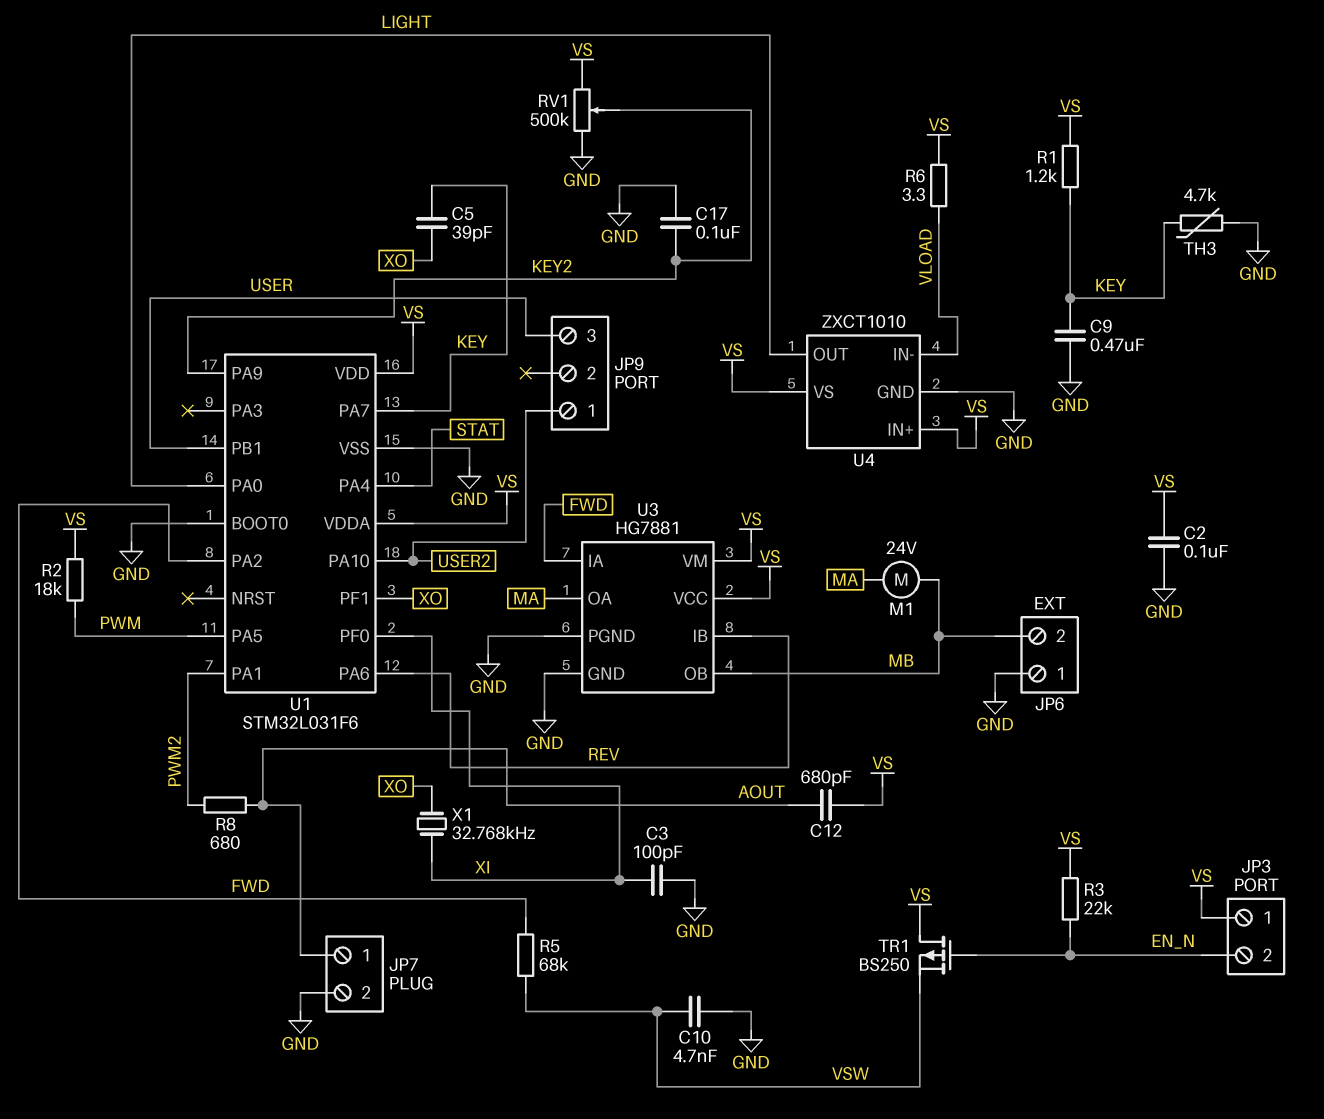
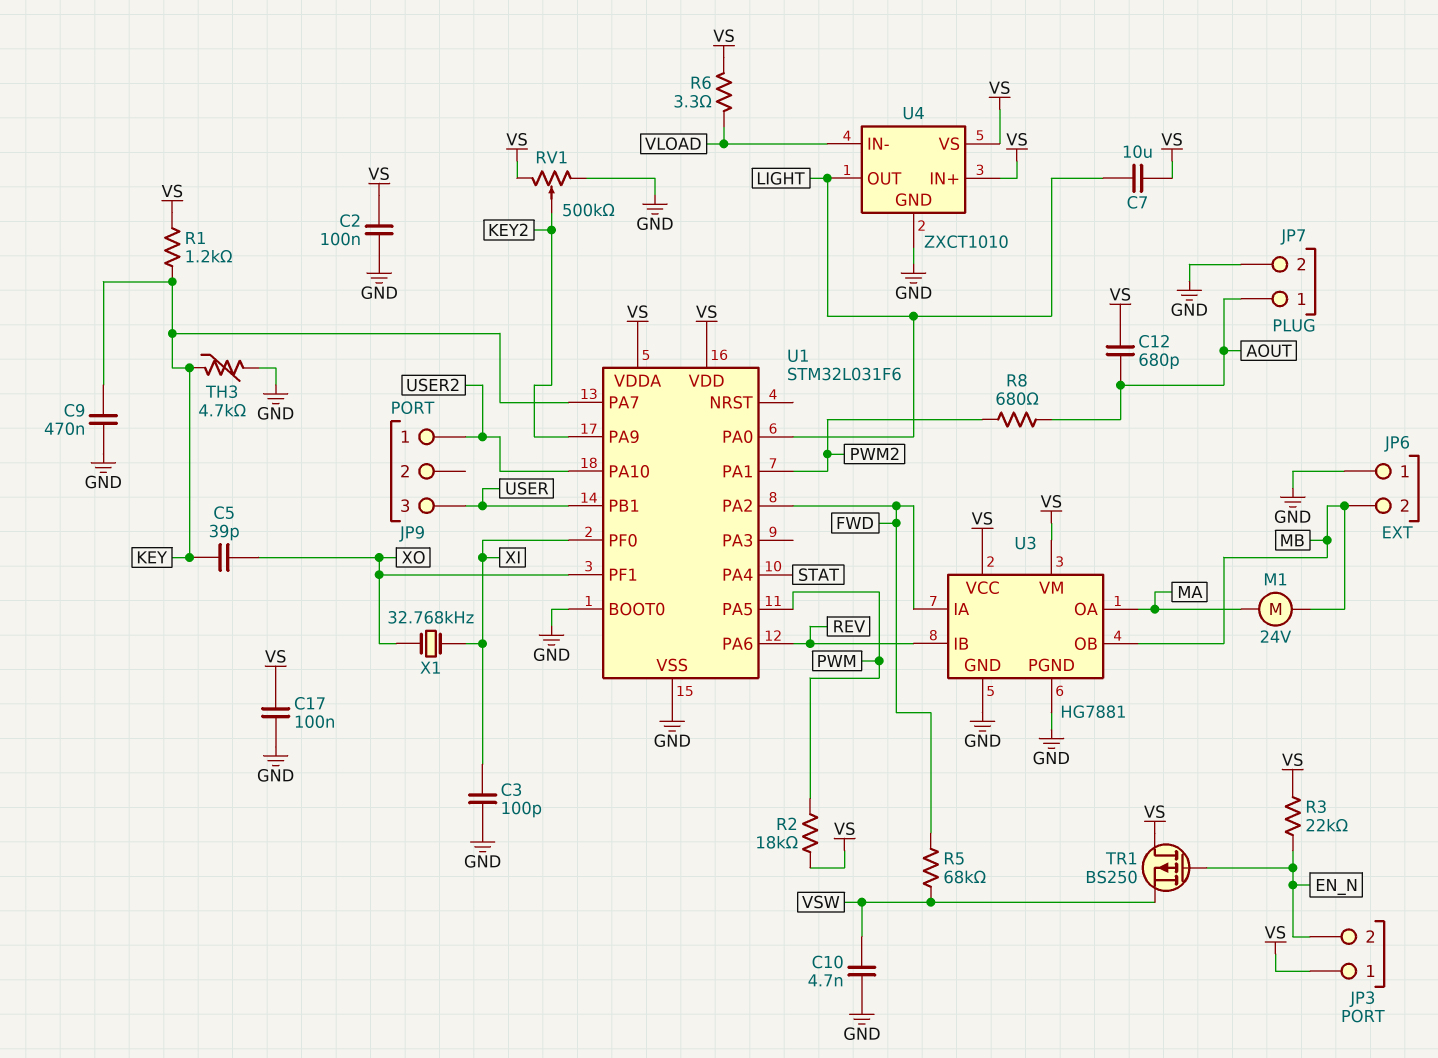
C7: none -> 10uF (LIGHT, VS)
C17: 100nF (GND, KEY2) -> 100nF (GND, VS)

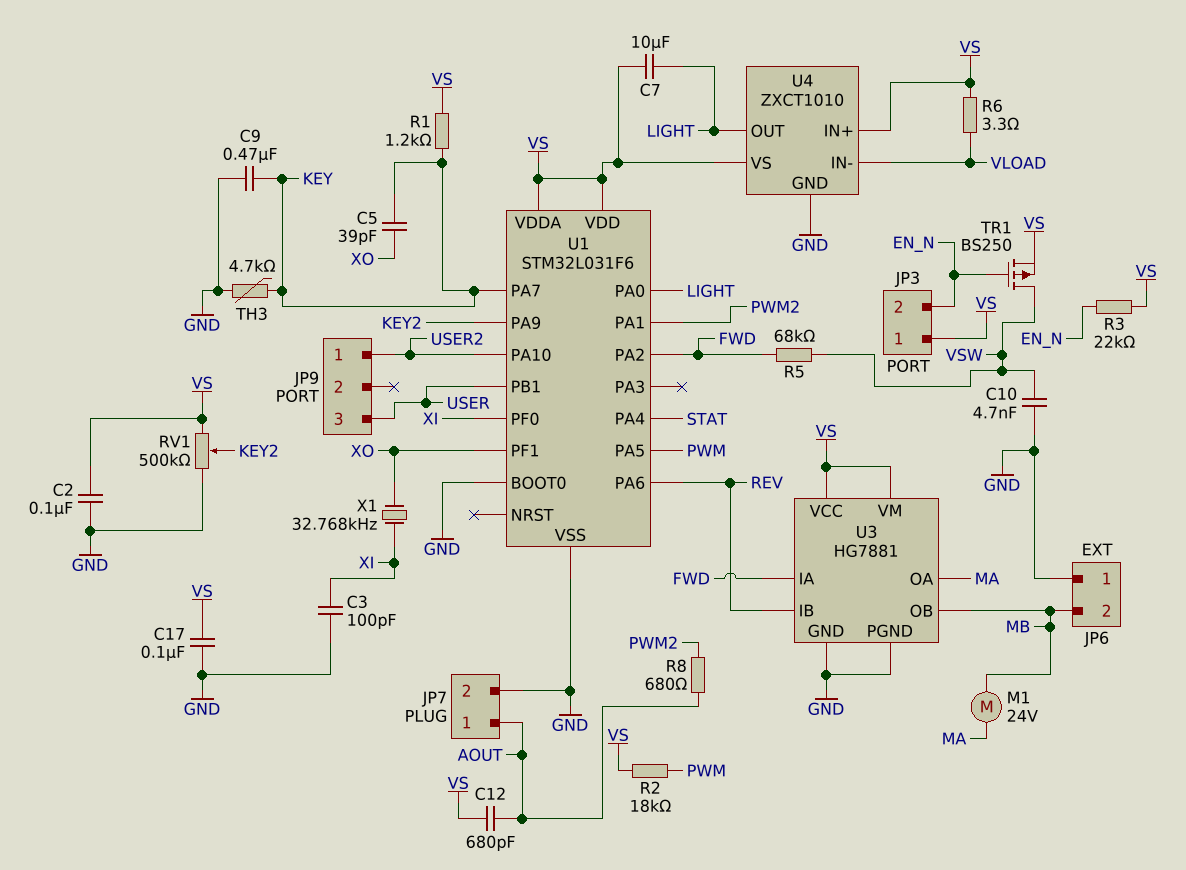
TR1: PMOS BS250 (G EN_N, D VS, S VSW) -> PMOS BS250 (G EN_N, D VSW, S VS)

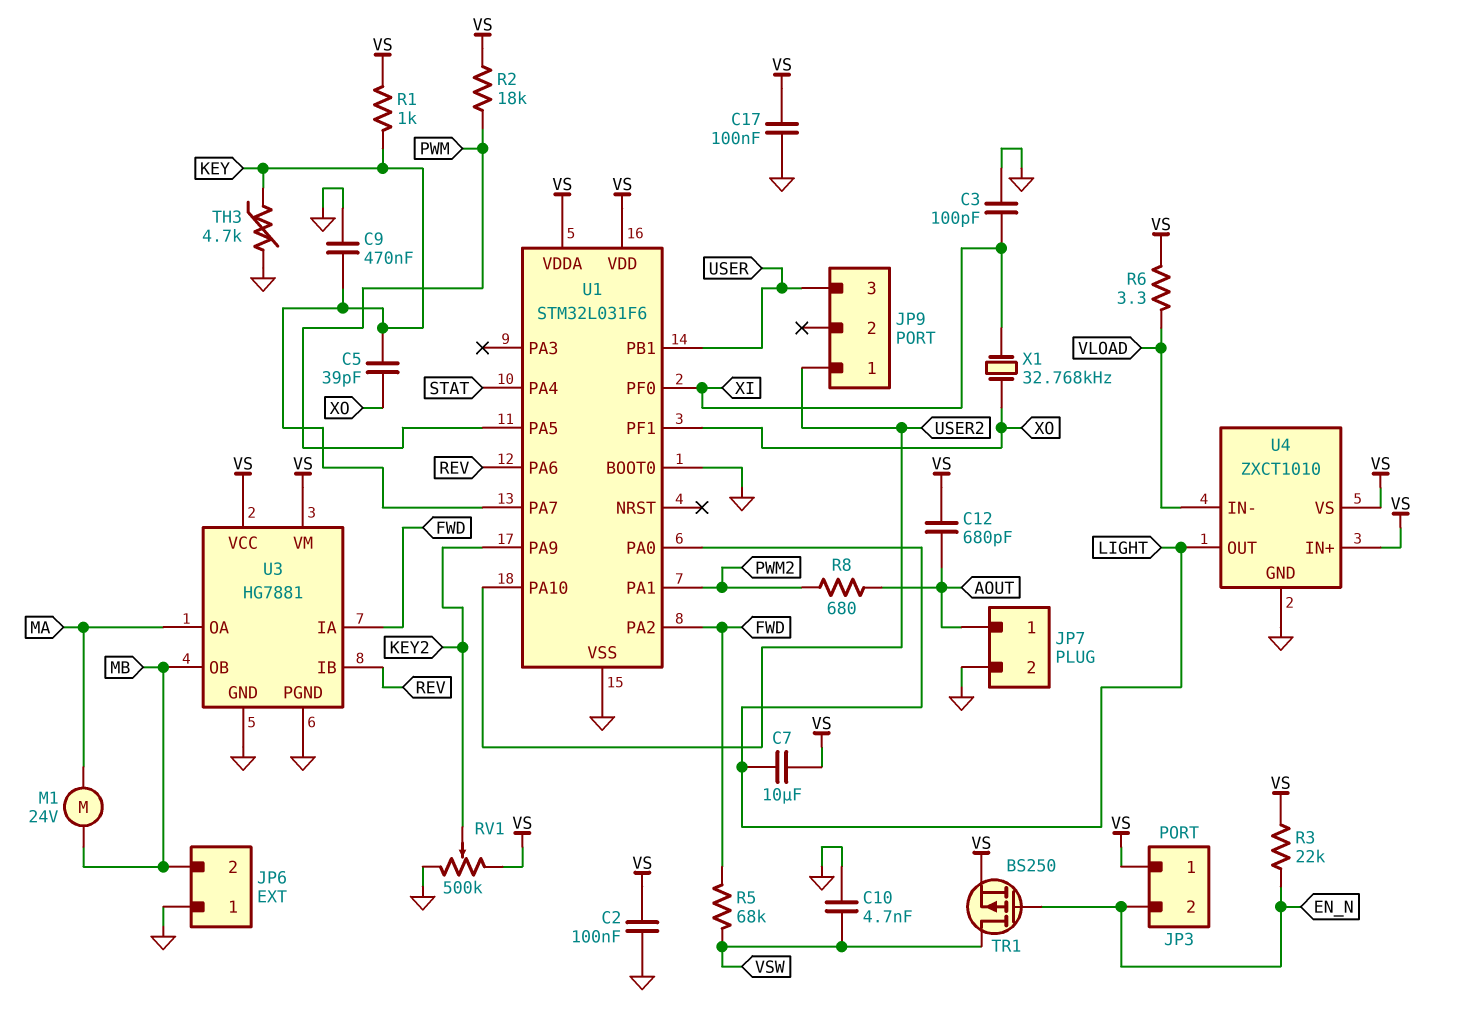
R1: 1.2k (KEY, VS) -> 1k (KEY, VS)

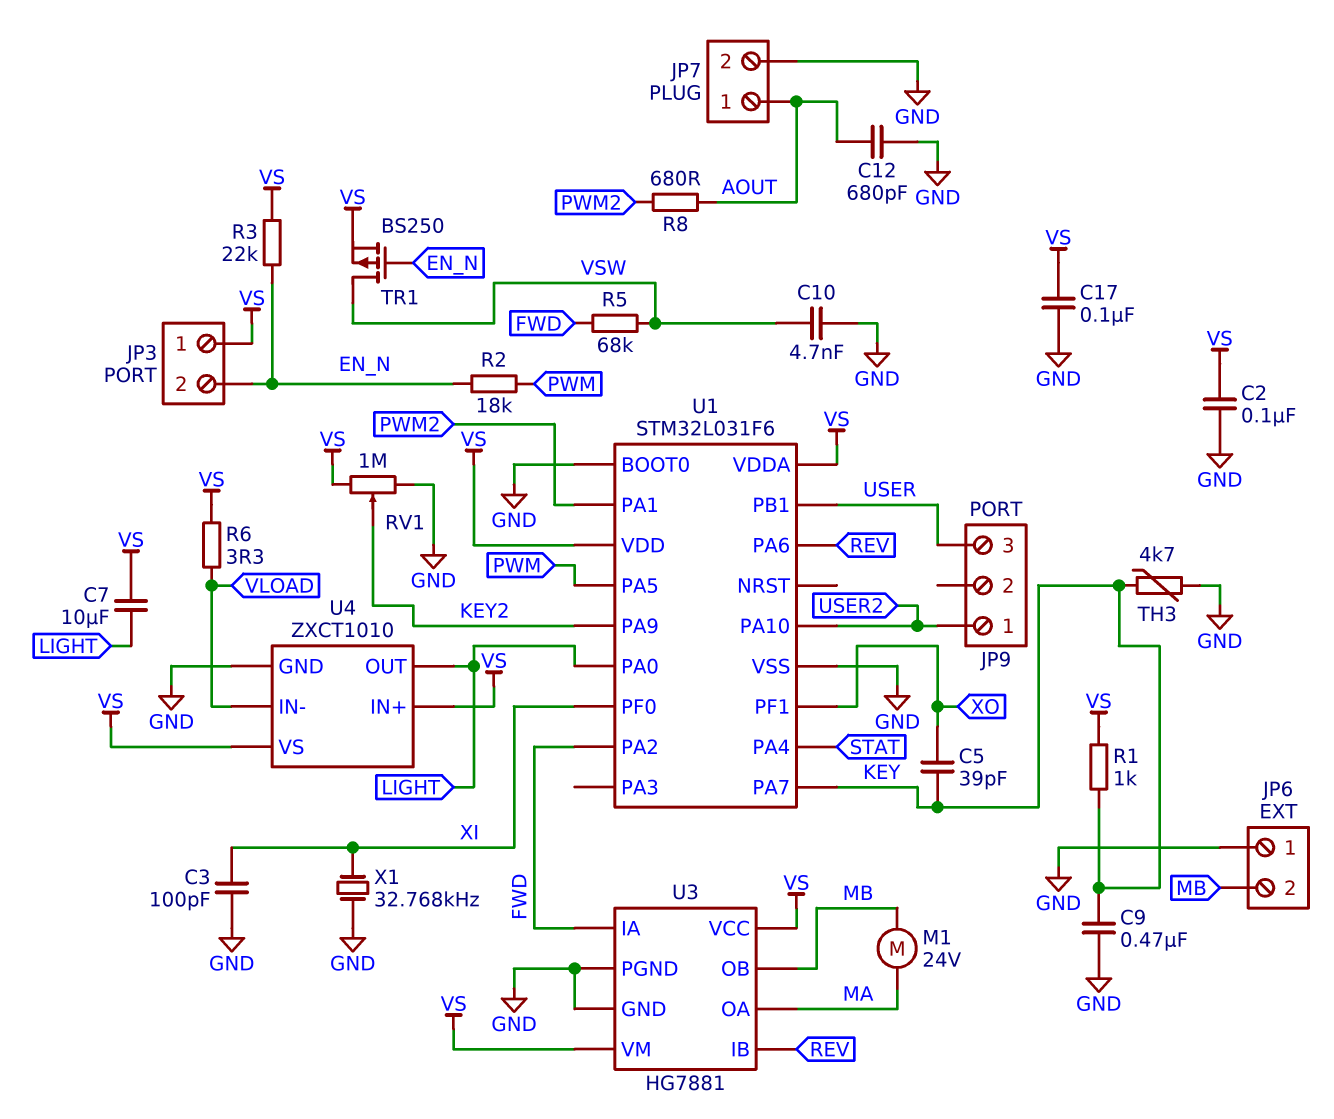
C12: 680pF (AOUT, VS) -> 680pF (AOUT, GND)
R2: 18k (PWM, VS) -> 18k (EN_N, PWM)
RV1: 500k (GND, VS, wiper KEY2) -> 1M (GND, VS, wiper KEY2)
X1: 32.768kHz (XI, XO) -> 32.768kHz (GND, XI)

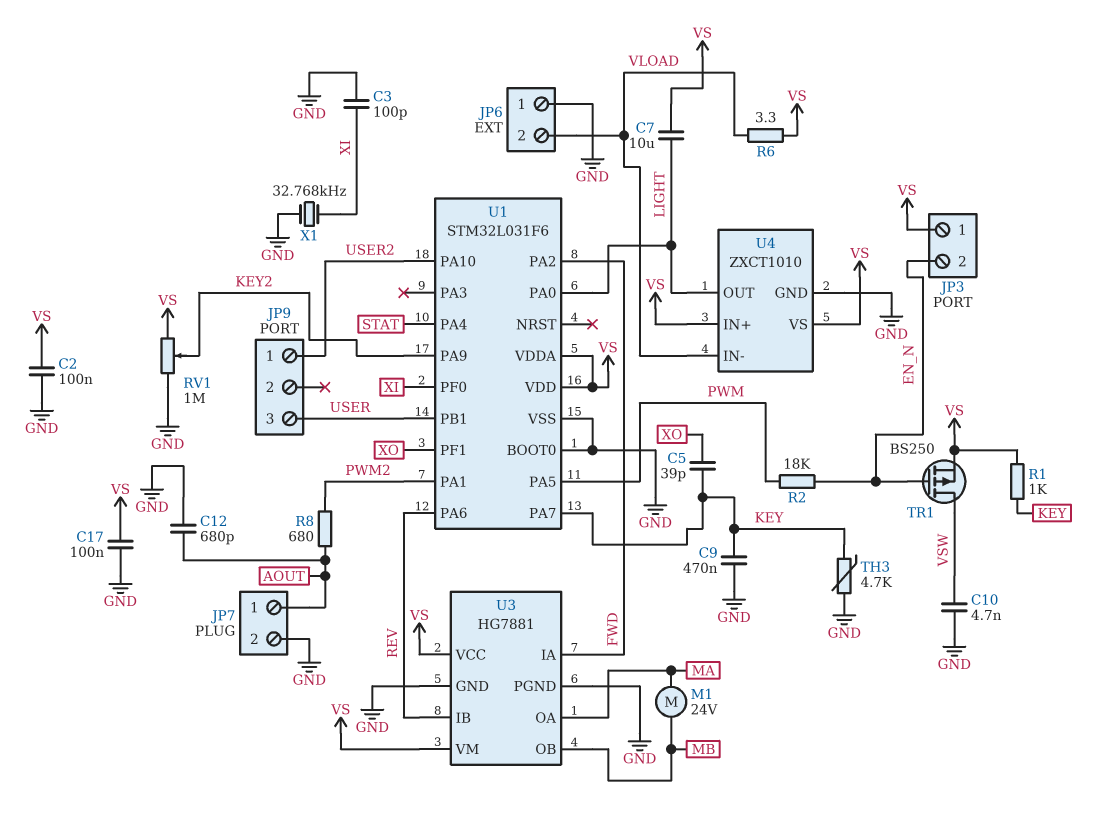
JP6 pin 2: MB -> VLOAD
R3: 22k (EN_N, VS) -> none
R5: 68k (FWD, VSW) -> none

